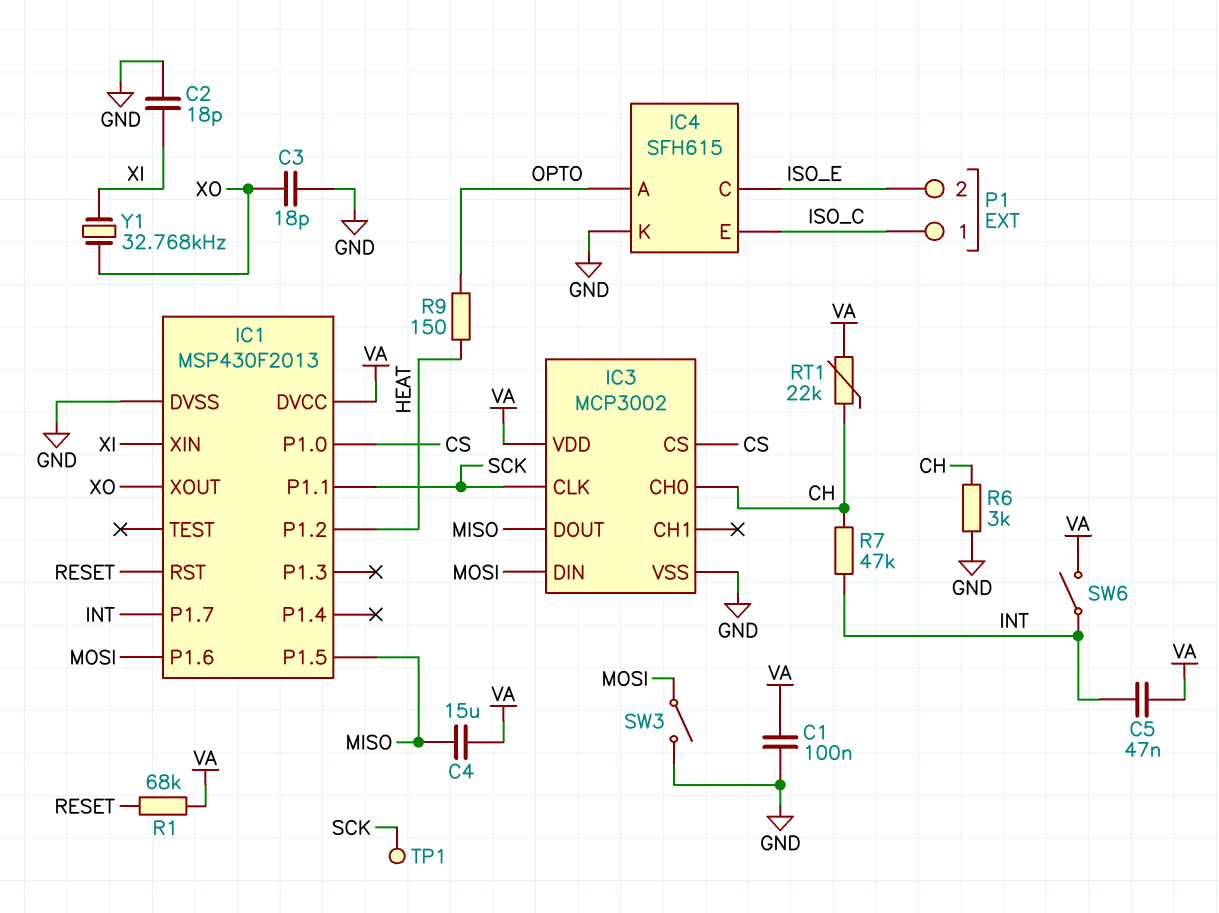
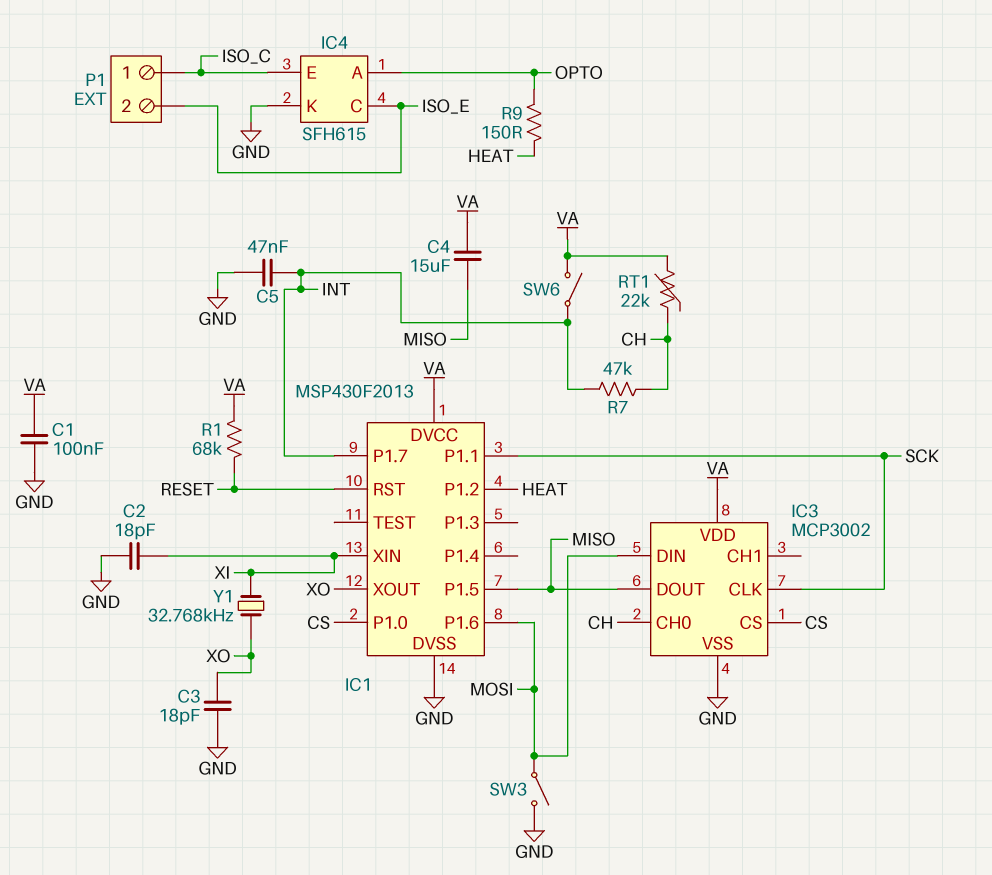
C5: 47nF (INT, VA) -> 47nF (GND, INT)
R6: 3k (CH, GND) -> none
TP1: test point (SCK) -> none

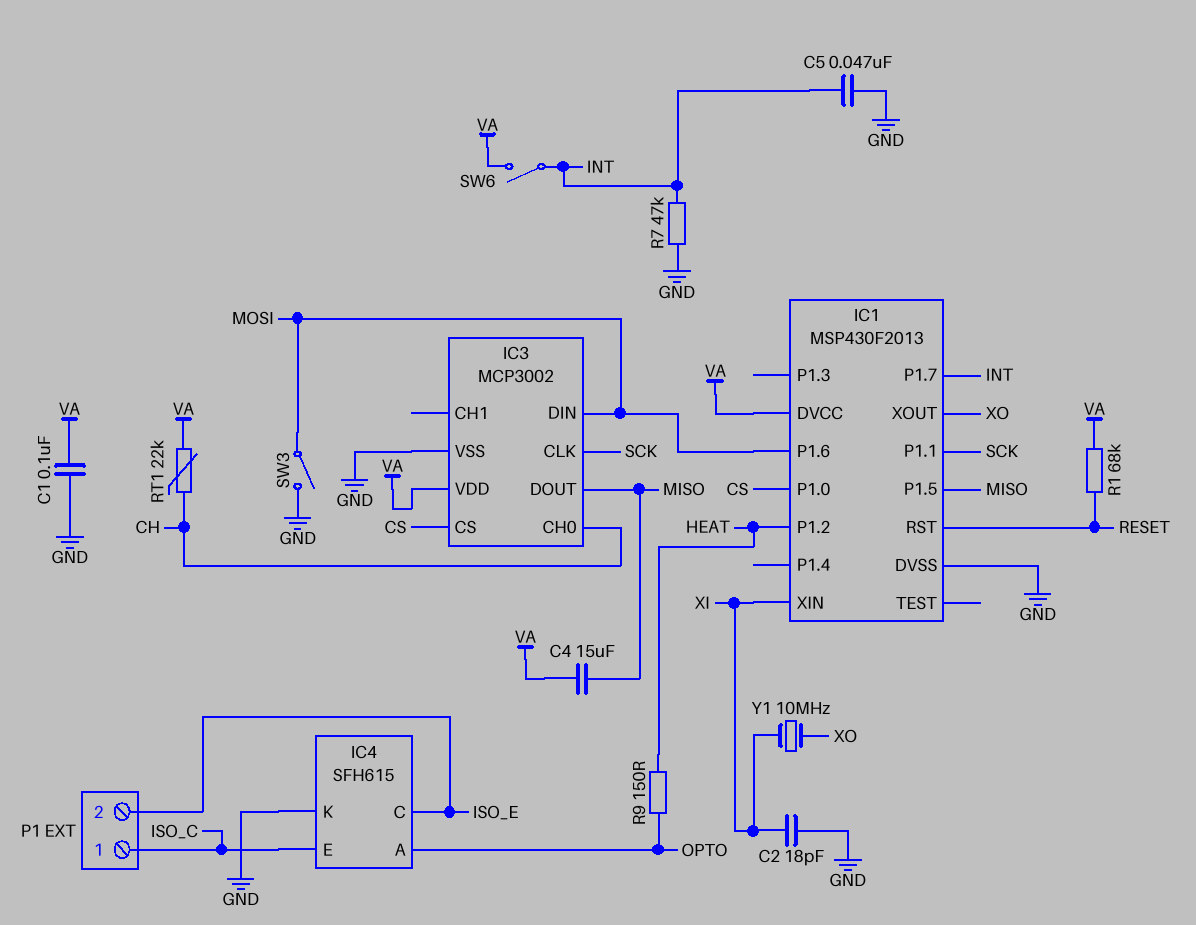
C3: 18pF (GND, XO) -> none
R7: 47k (CH, INT) -> 47k (GND, INT)
Y1: 32.768kHz (XI, XO) -> 10MHz (XI, XO)

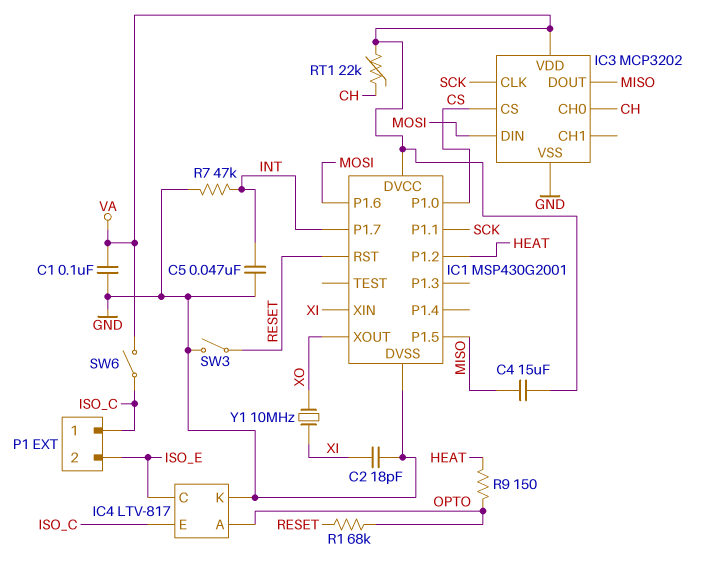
IC1: MSP430F2013 -> MSP430G2001
IC3: MCP3002 -> MCP3202
IC4: SFH615 -> LTV-817
R1: 68k (RESET, VA) -> 68k (OPTO, RESET)
SW3: switch (GND, MOSI) -> switch (GND, RESET)
SW6: switch (INT, VA) -> switch (ISO_C, VA)

